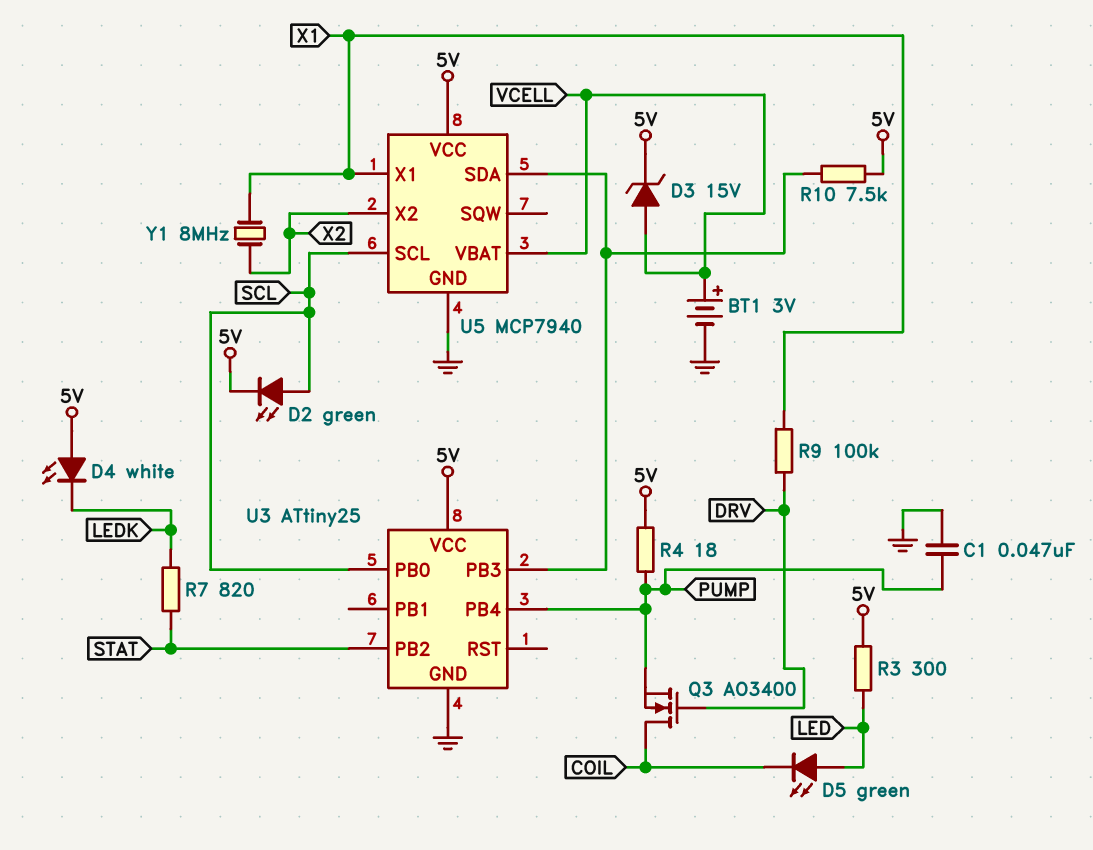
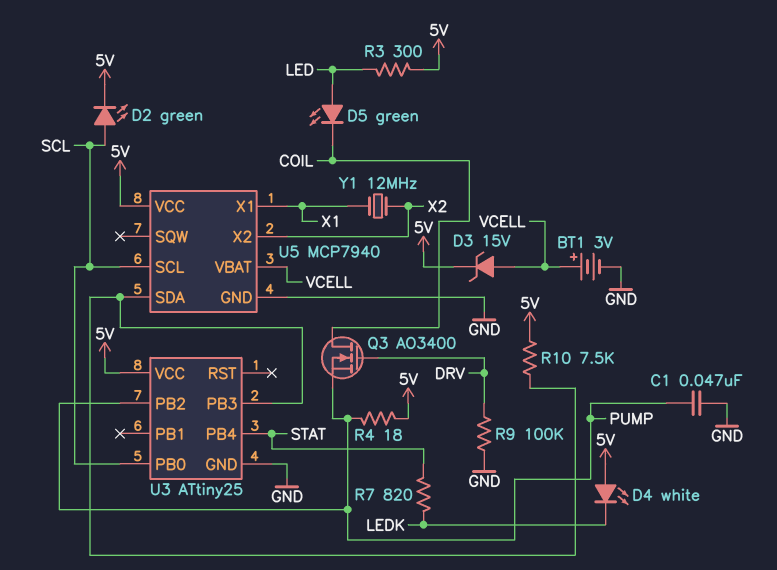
R9: 100k (DRV, X1) -> 100k (DRV, GND)
U3 pin PB2: STAT -> PUMP
U3 pin PB4: PUMP -> STAT
Y1: 8MHz (X1, X2) -> 12MHz (X1, X2)

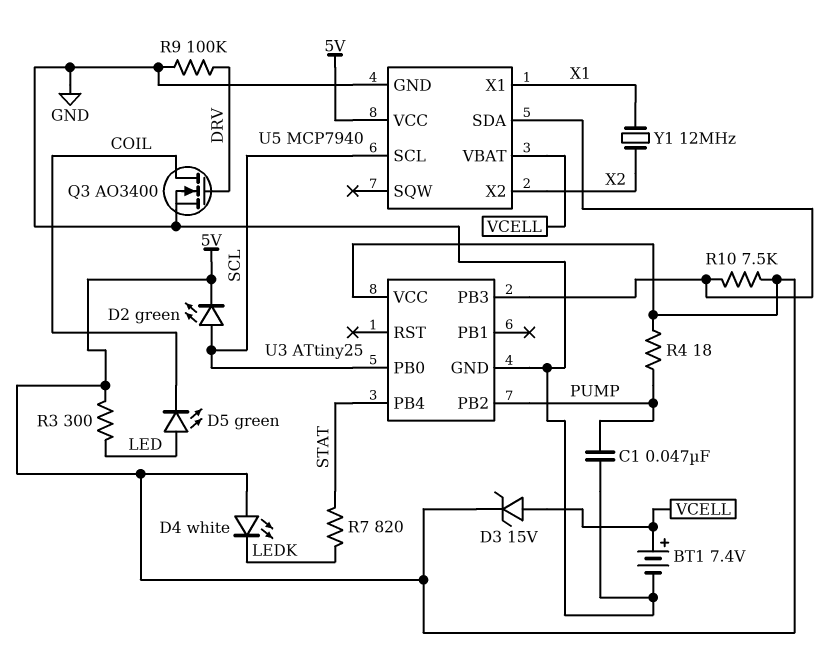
BT1: 3V (plus VCELL, minus GND) -> 7.4V (plus VCELL, minus GND)
Q3: NMOS AO3400 (G DRV, D COIL, S PUMP) -> NMOS AO3400 (G DRV, D COIL, S GND)

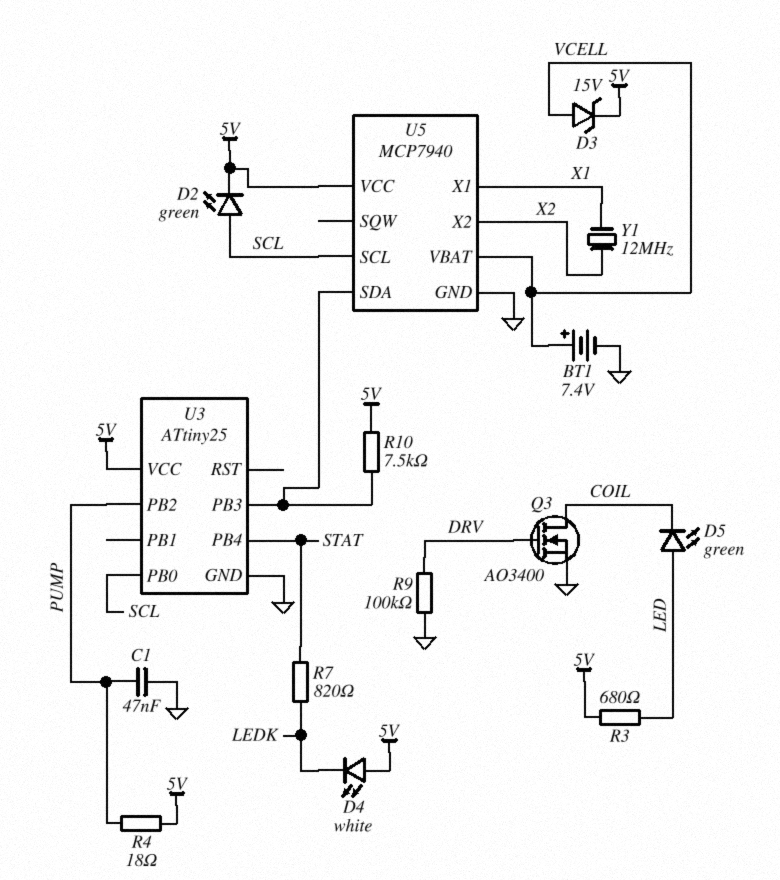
R3: 300 (5V, LED) -> 680 (5V, LED)

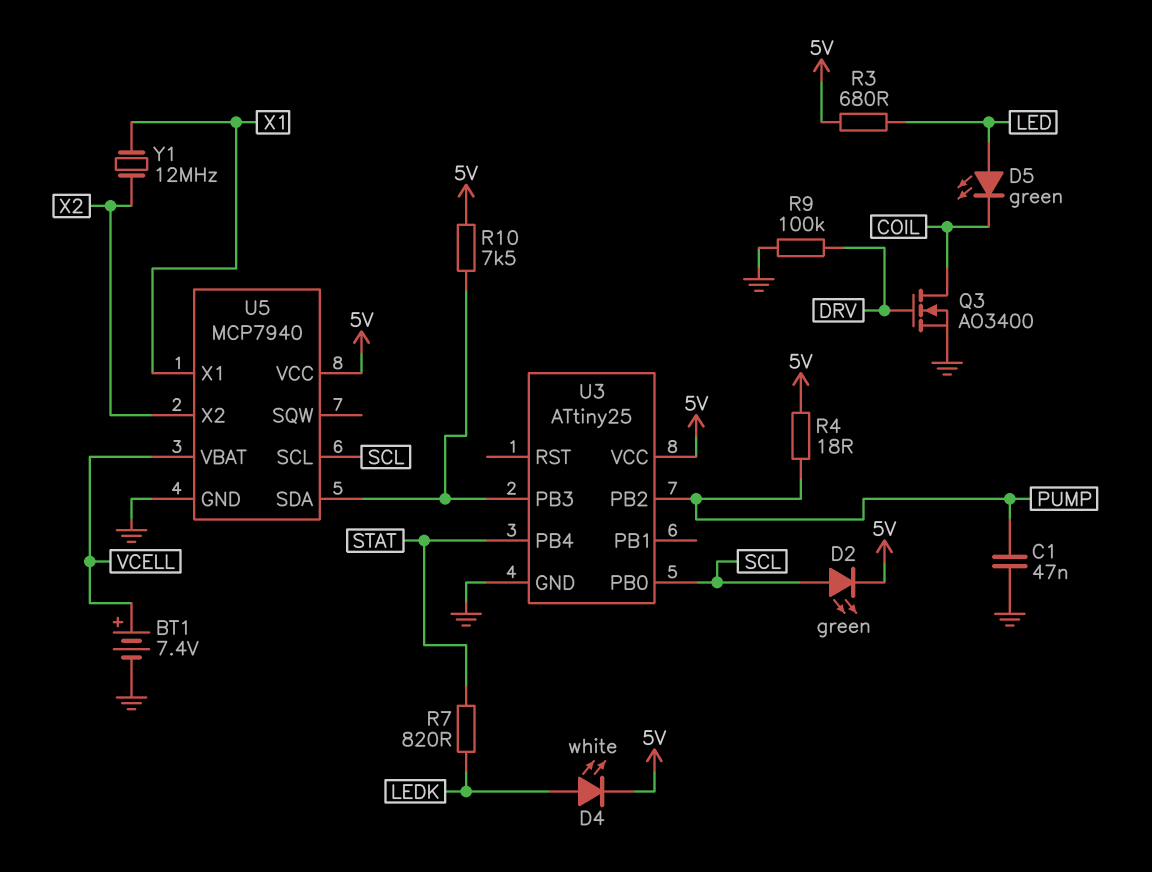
D3: zener 15V (A VCELL, K 5V) -> none
D4: LED white (A 5V, K LEDK) -> LED white (A LEDK, K 5V)

